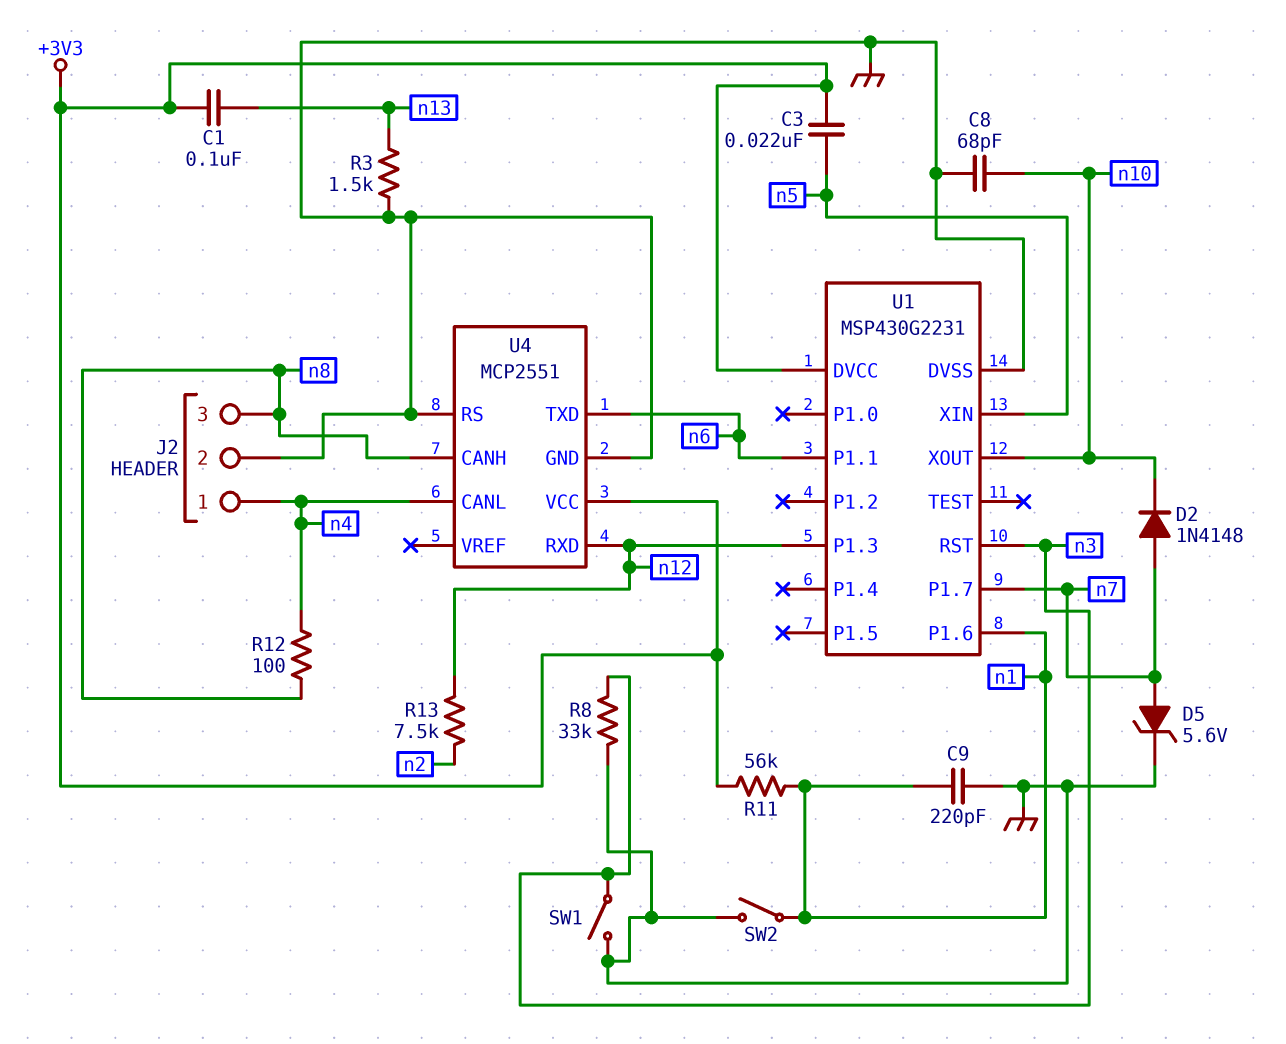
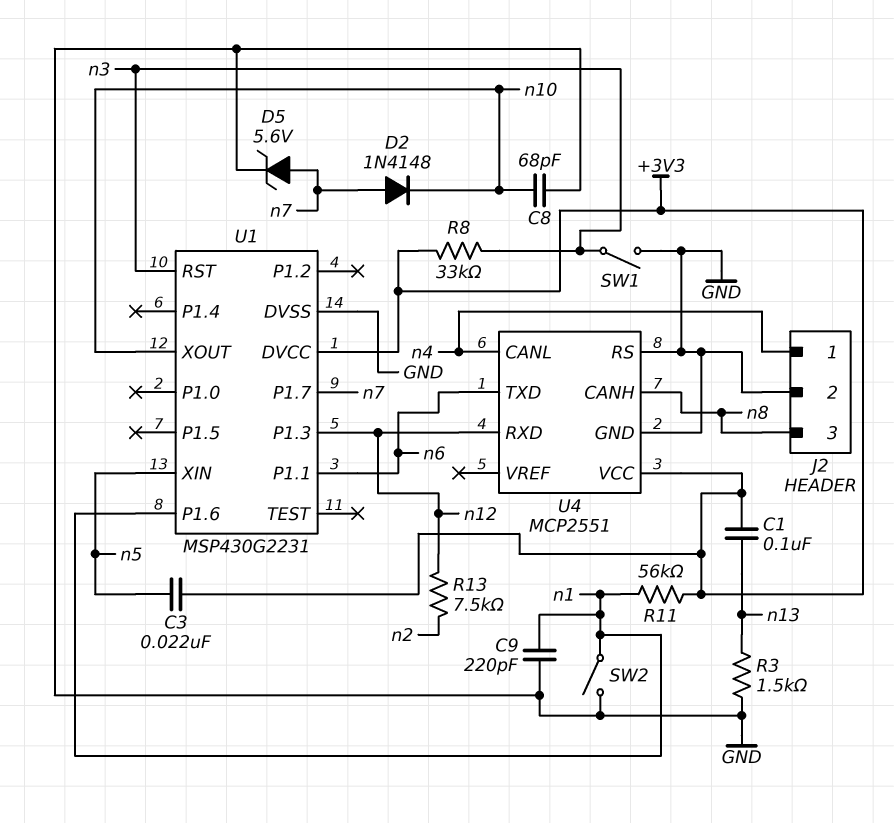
R8: 33k (GND, n3) -> 33k (+3V3, n3)
R12: 100 (n4, n8) -> none

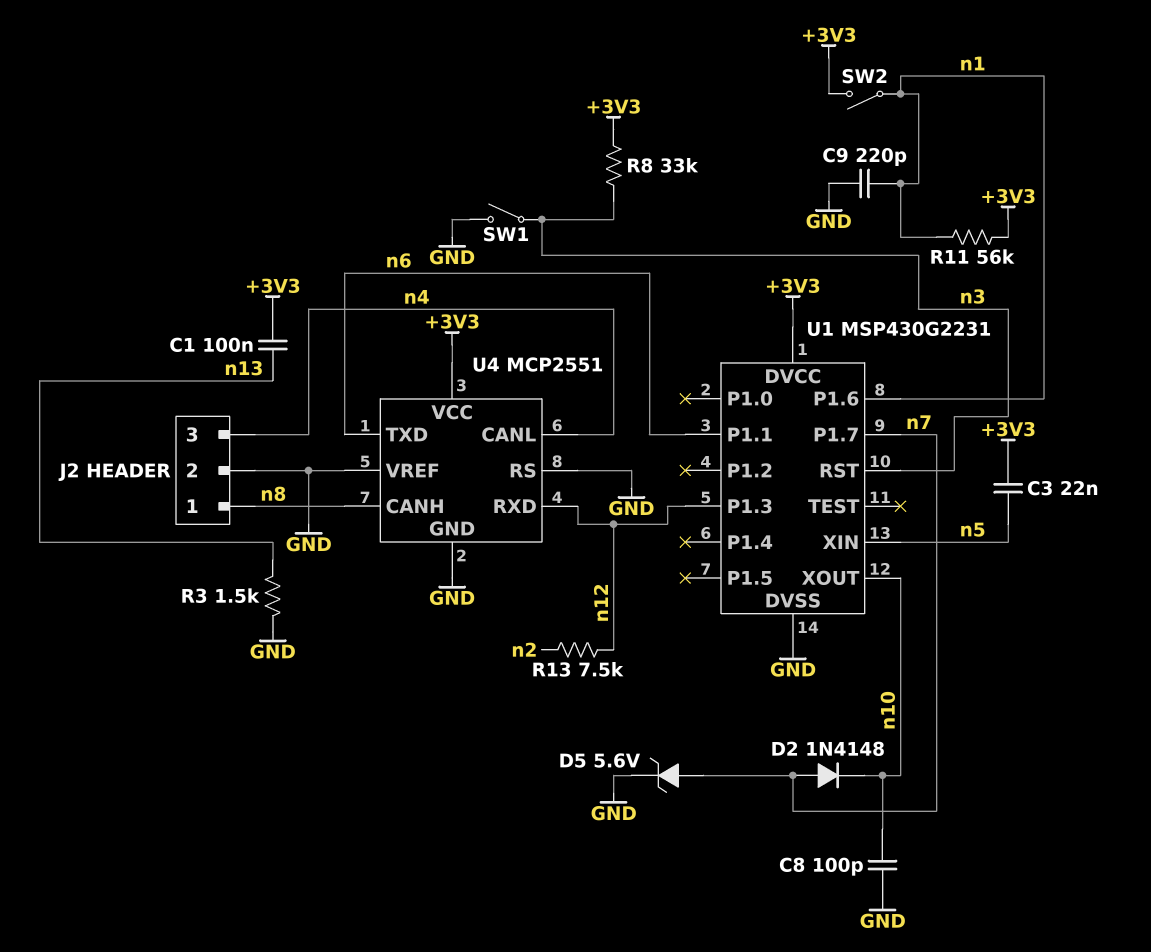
C8: 68pF (GND, n10) -> 100pF (GND, n10)
J2 pin 1: n4 -> n8
J2 pin 3: n8 -> n4
SW2: switch (GND, n1) -> switch (+3V3, n1)
U4 pin VREF: none -> GND

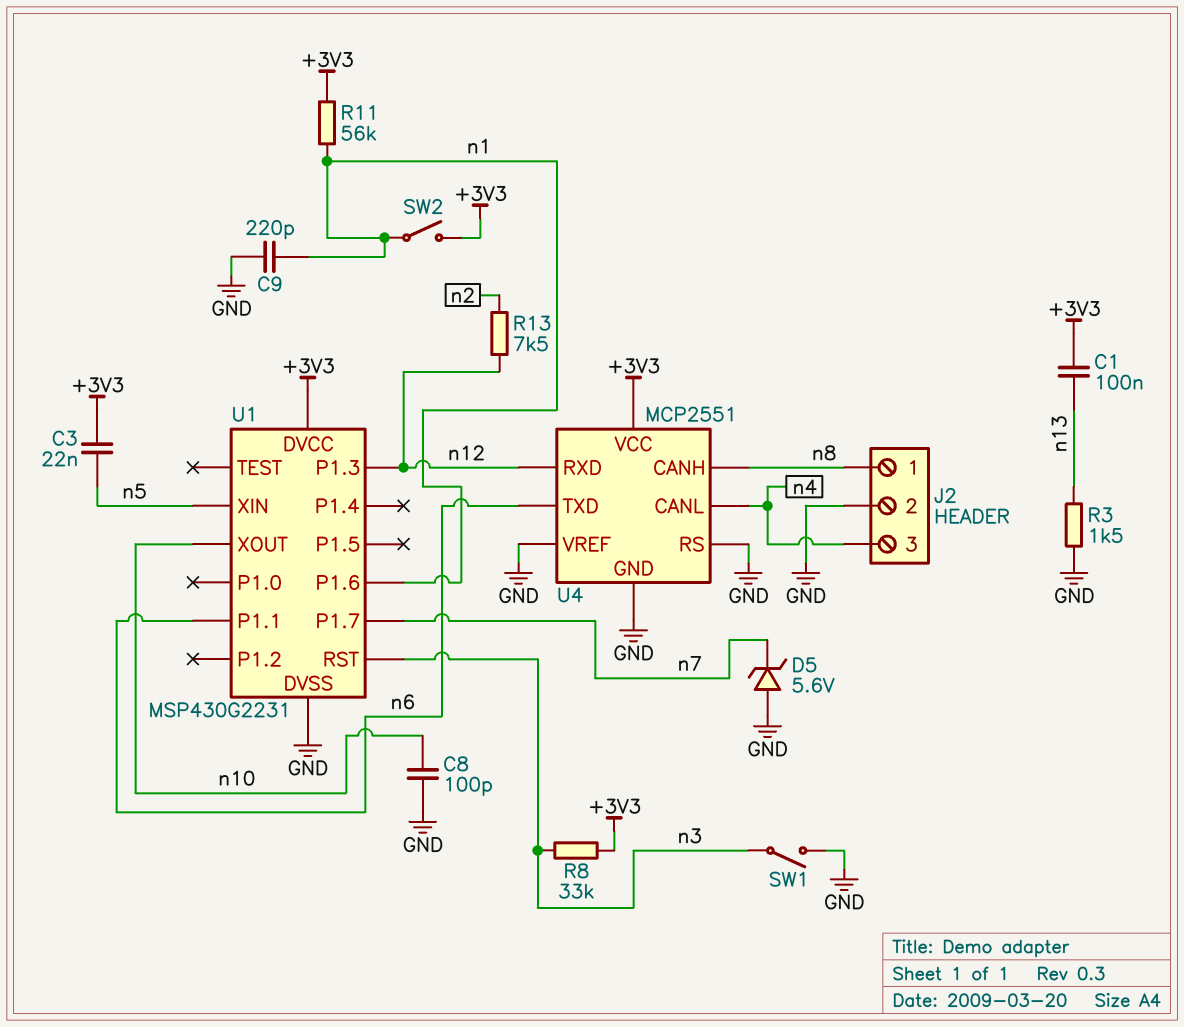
D2: diode 1N4148 (A n7, K n10) -> none
D5: zener 5.6V (A n7, K GND) -> zener 5.6V (A GND, K n7)

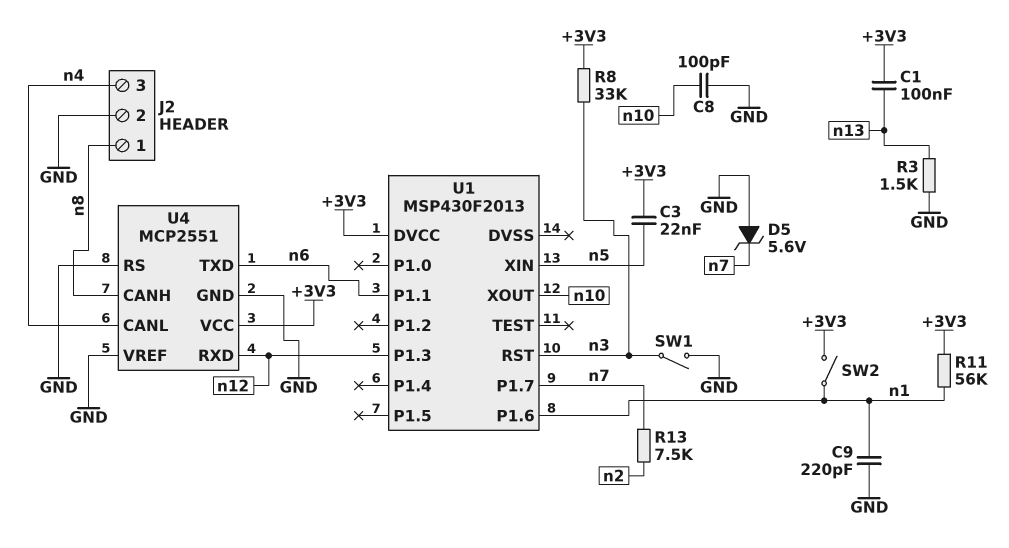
R13: 7.5k (n2, n12) -> 7.5k (n2, n7)
U1: MSP430G2231 -> MSP430F2013
U1 pin DVSS: GND -> none

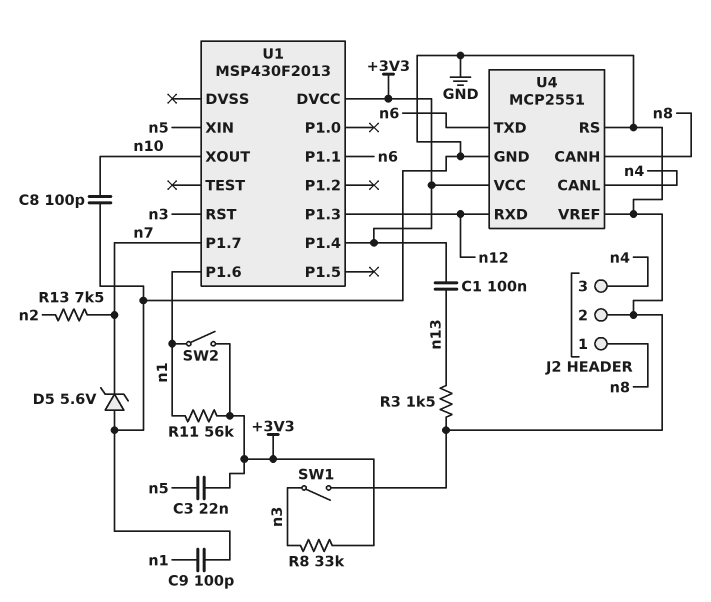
C9: 220pF (GND, n1) -> 100pF (GND, n1)
U1 pin P1.4: none -> +3V3

